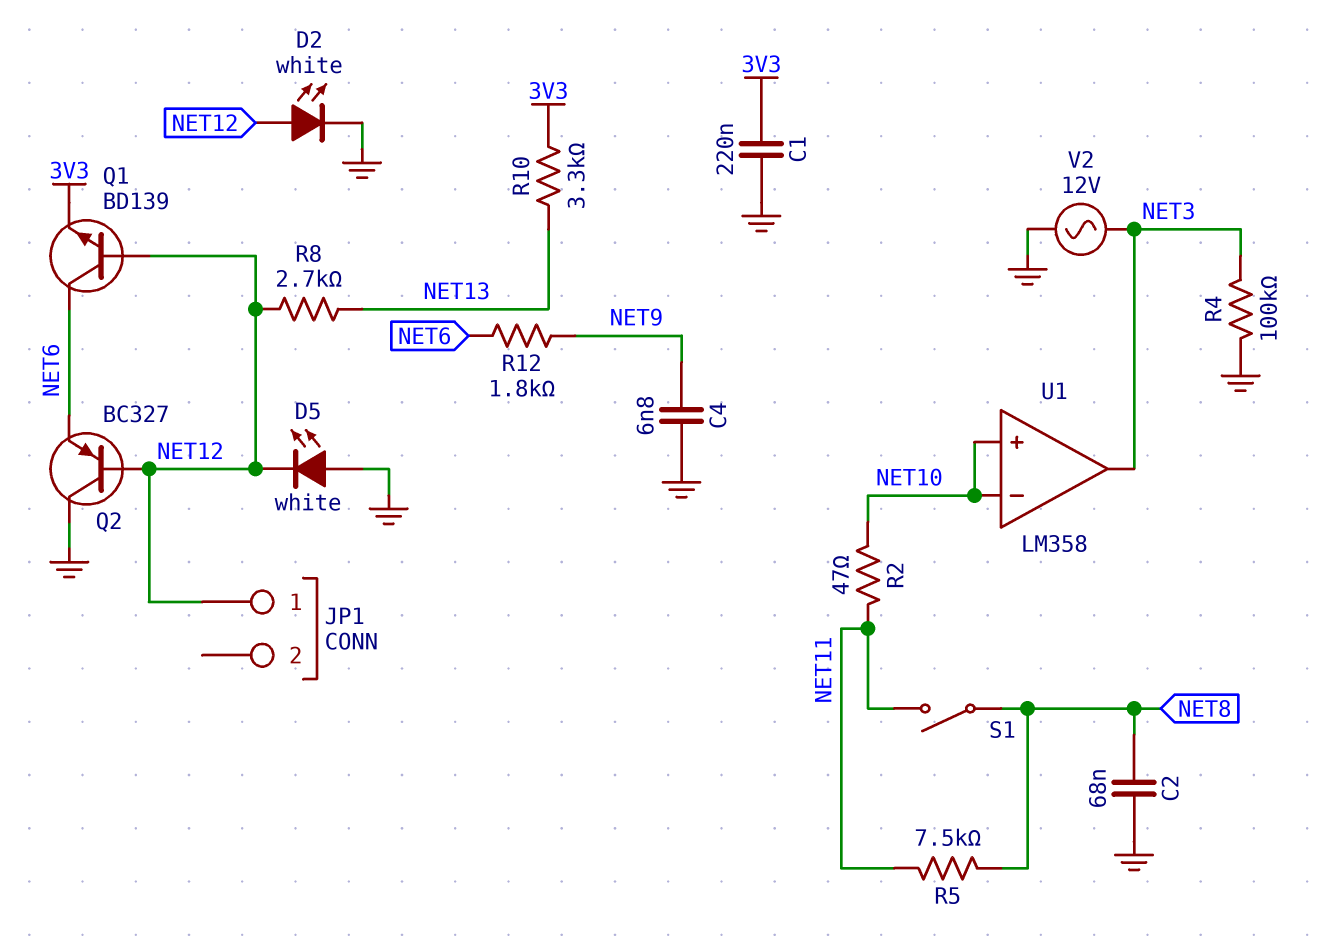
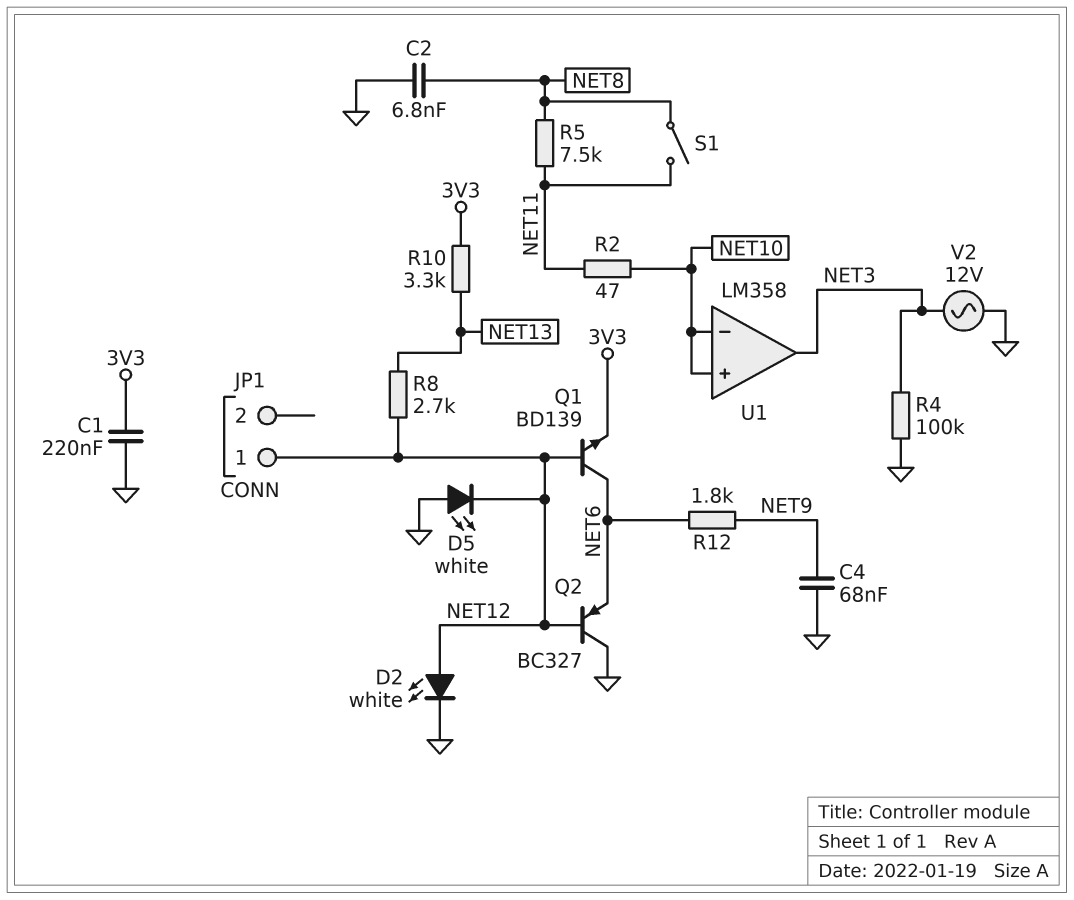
C2: 68nF (GND, NET8) -> 6.8nF (GND, NET8)
C4: 6.8nF (GND, NET9) -> 68nF (GND, NET9)

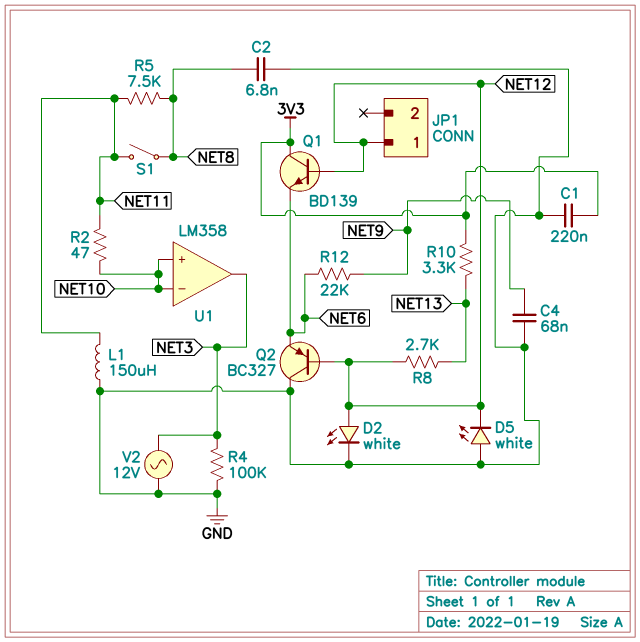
L1: none -> 150uH (GND, NET11)
Q1: NPN BD139 (B NET12, C NET6, E 3V3) -> NPN BD139 (B NET12, C 3V3, E NET6)
R12: 1.8k (NET6, NET9) -> 22k (NET6, NET9)

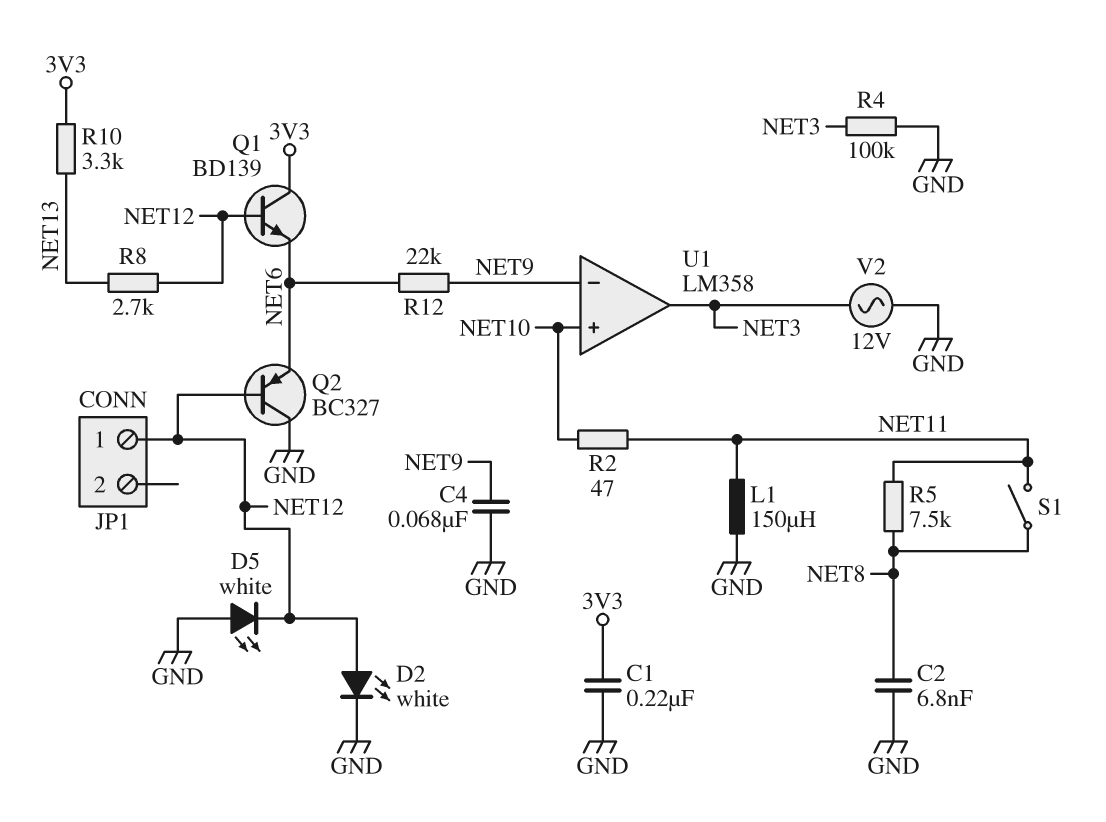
U1 pin in-: NET10 -> NET9

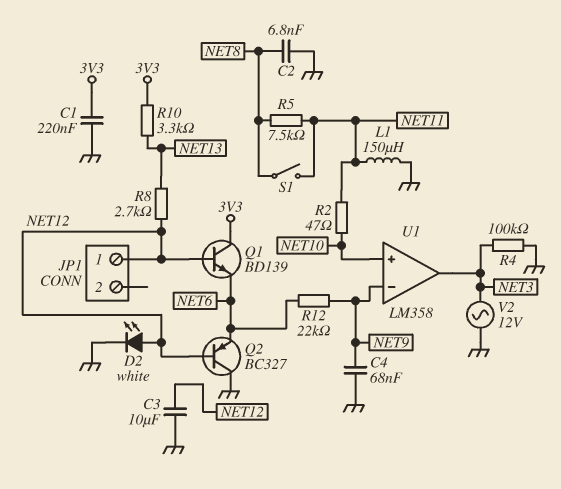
C3: none -> 10uF (GND, NET12)
D5: LED white (A GND, K NET12) -> none

